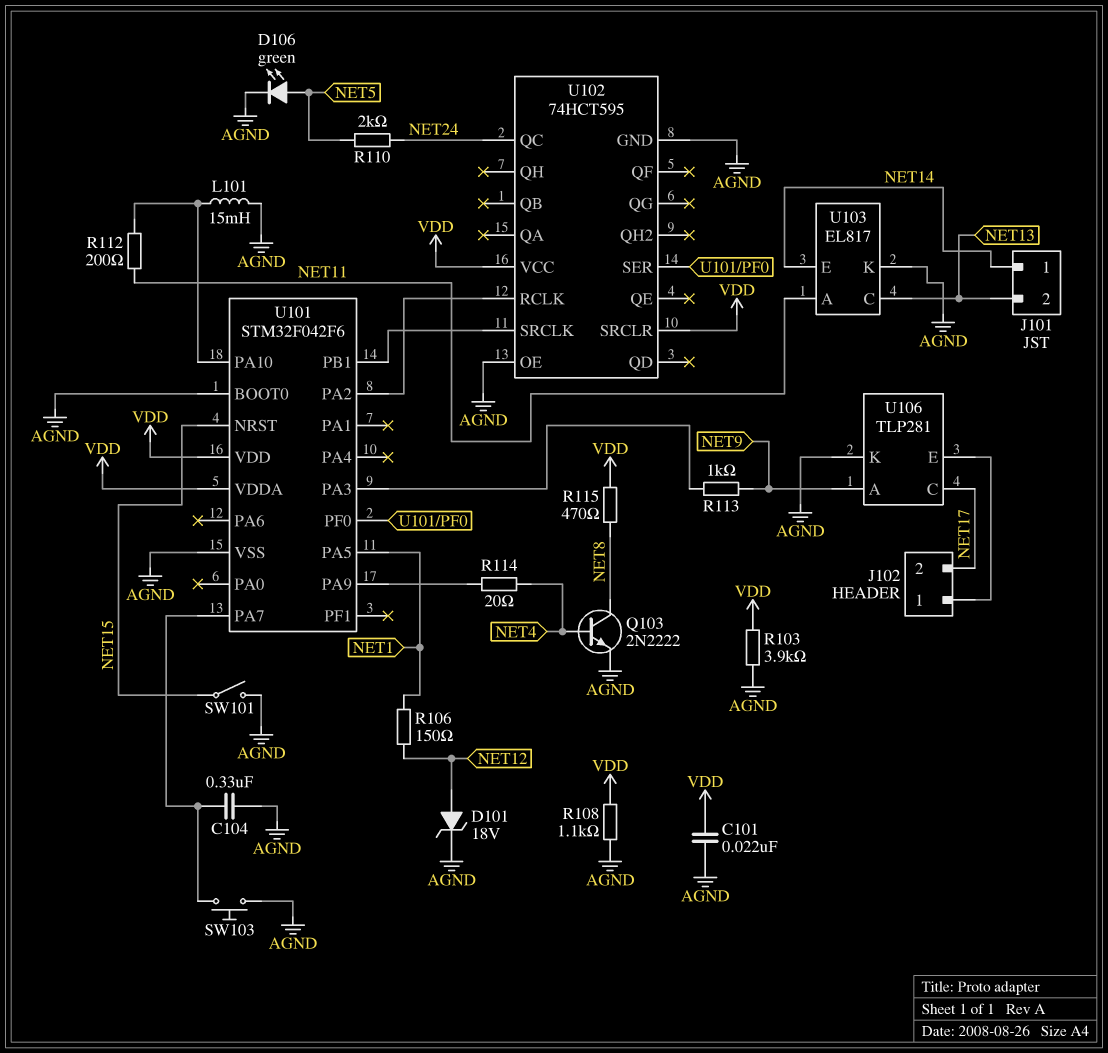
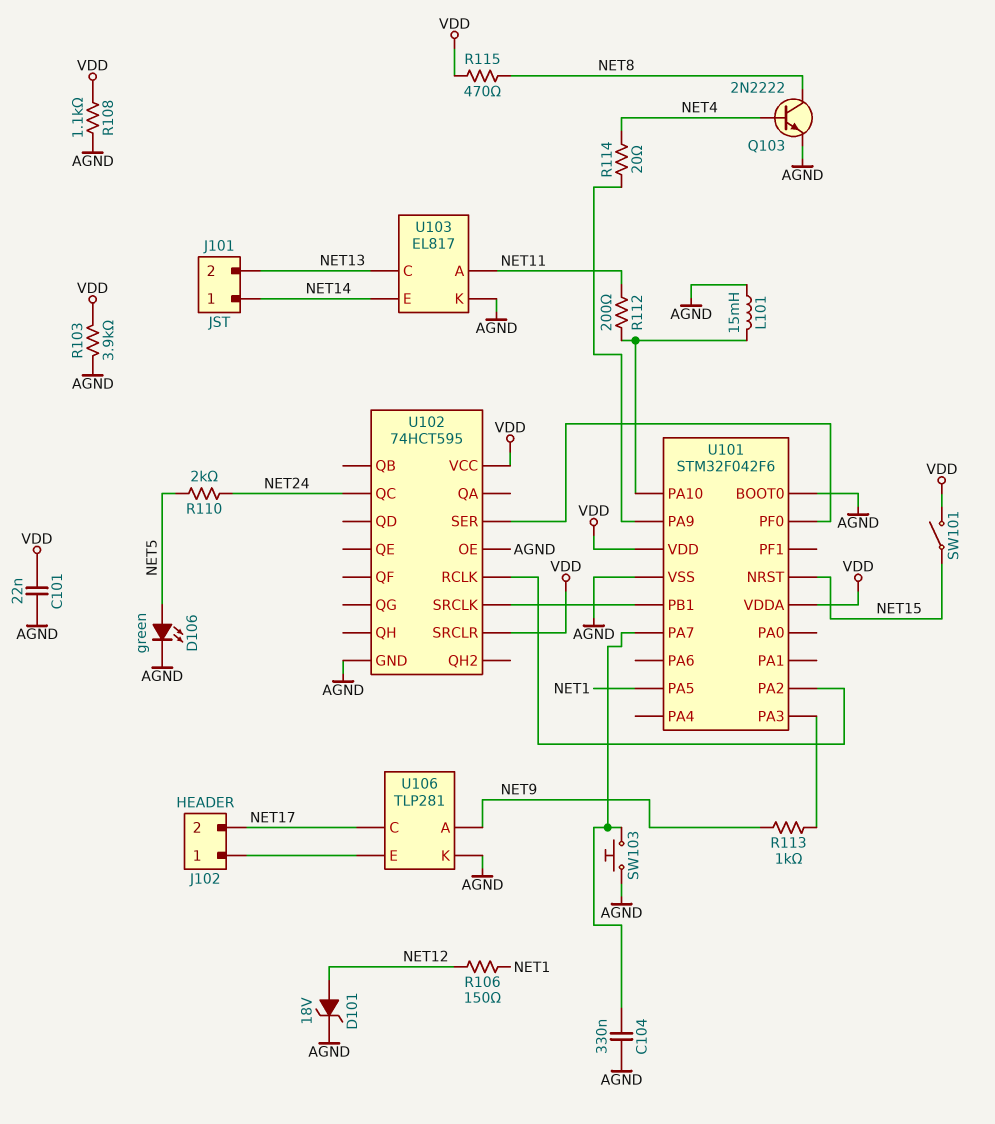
SW101: switch (AGND, NET15) -> switch (NET15, VDD)

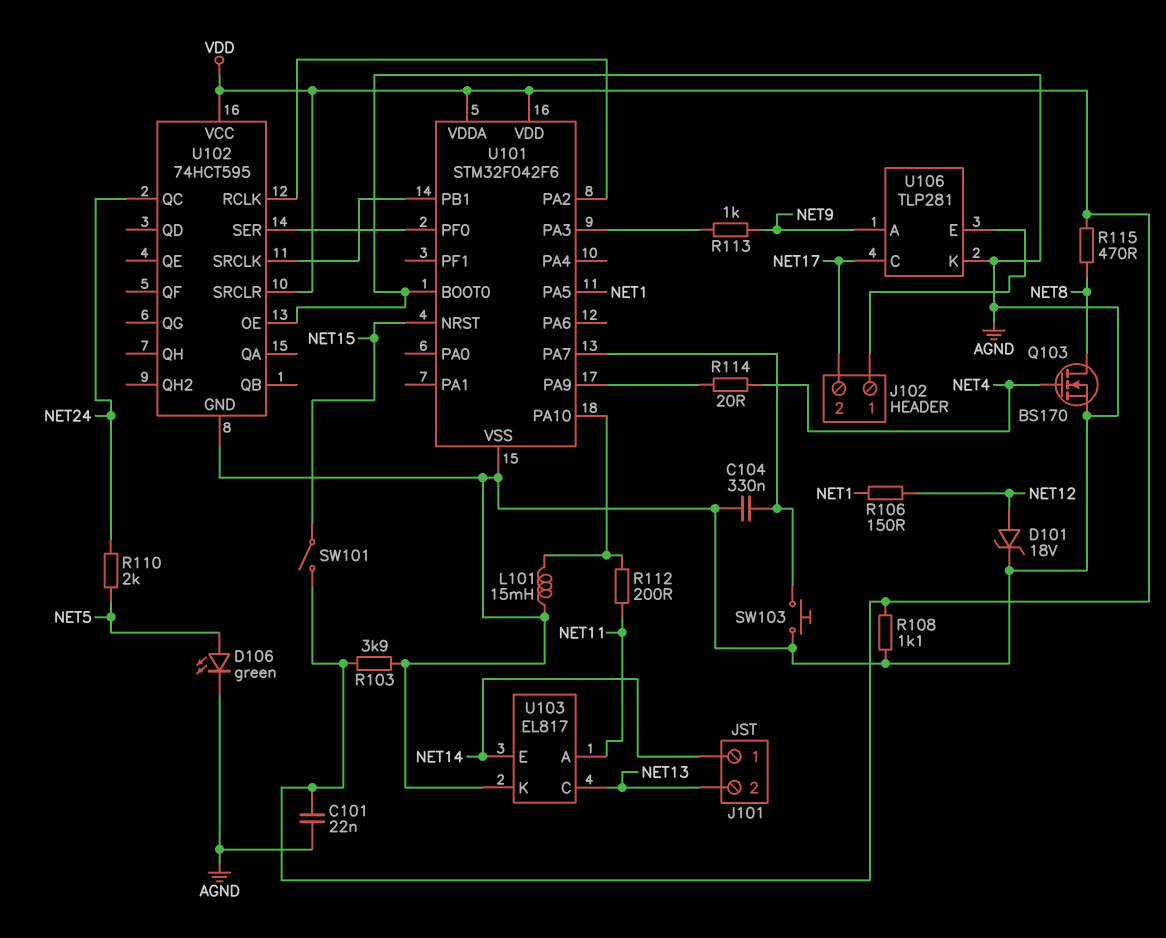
Q103: NPN 2N2222 (B NET4, C NET8, E AGND) -> NMOS BS170 (G NET4, D NET8, S AGND)

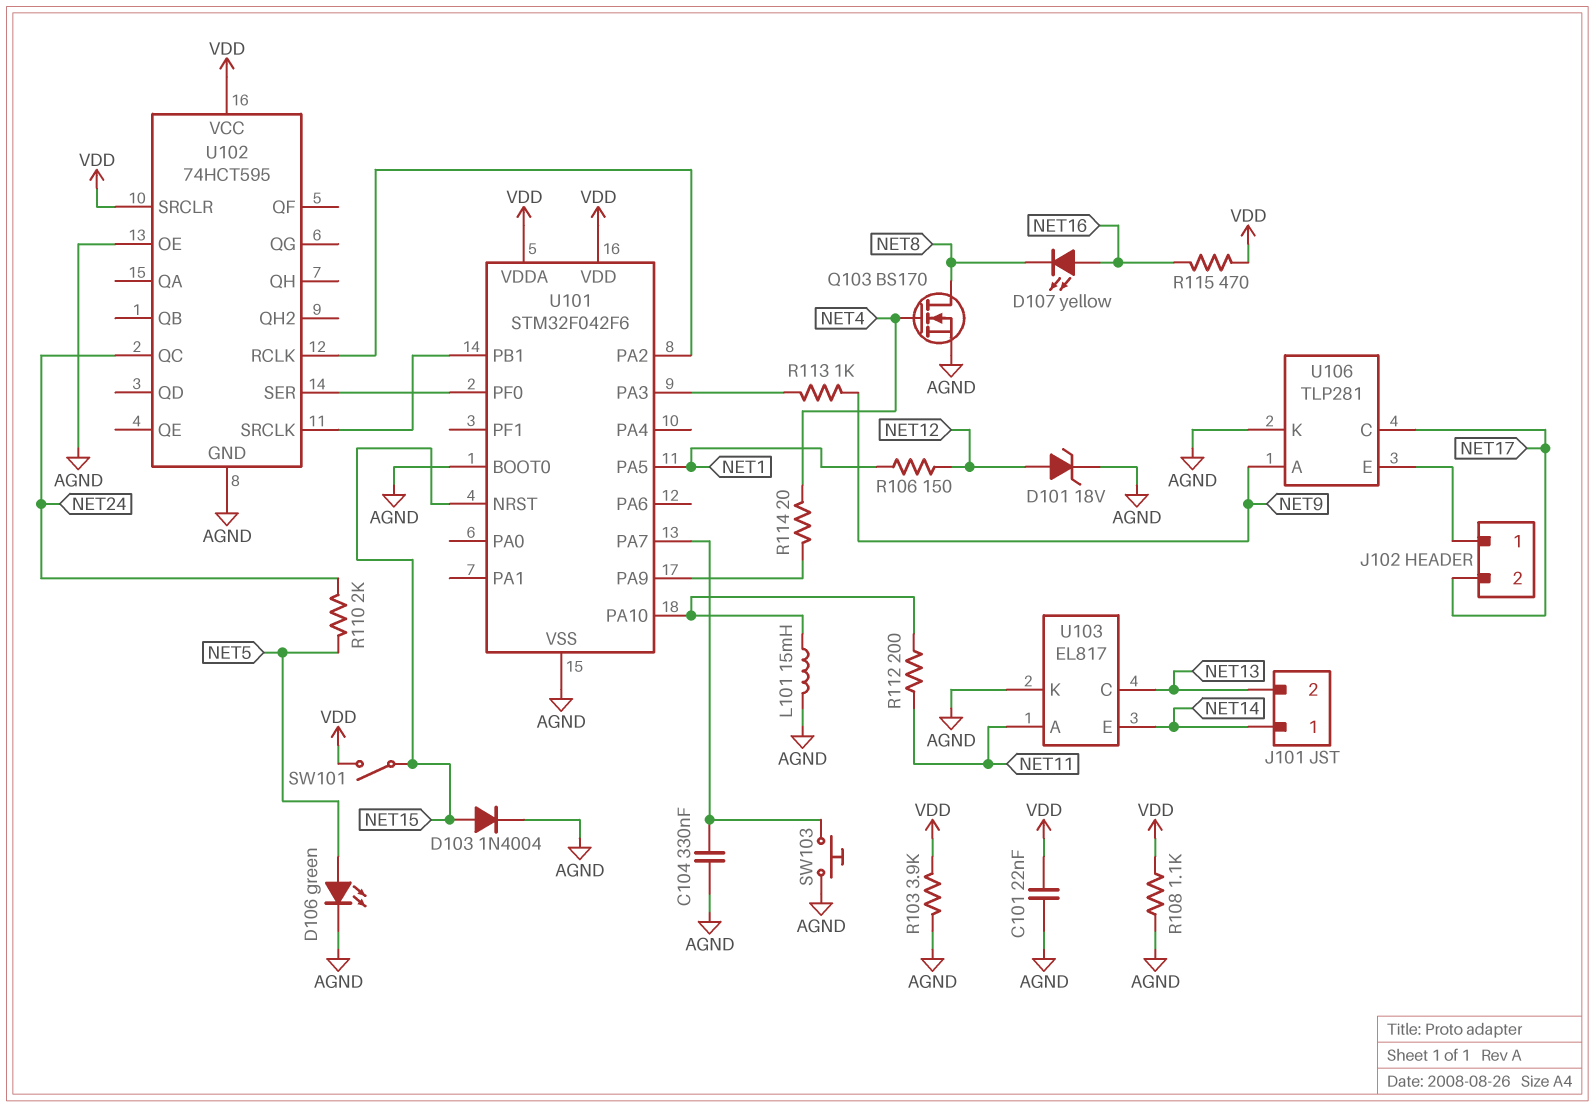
D103: none -> diode 1N4004 (A NET15, K AGND)
D107: none -> LED yellow (A NET16, K NET8)
R115: 470 (NET8, VDD) -> 470 (NET16, VDD)

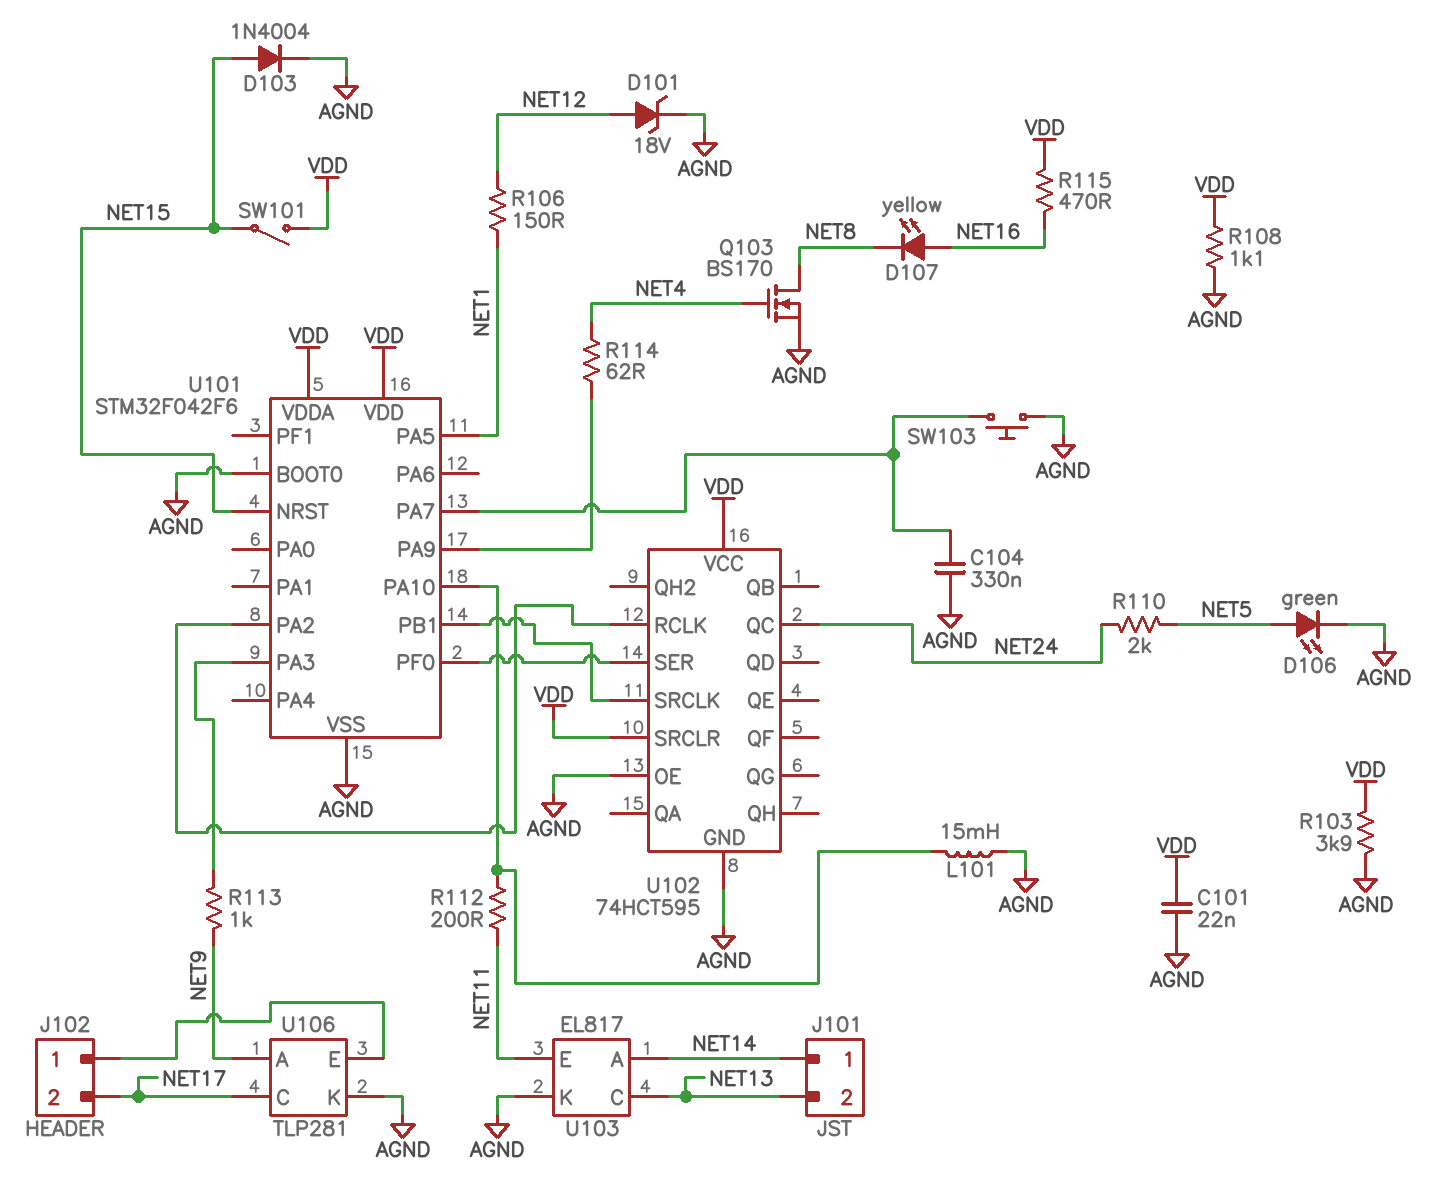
R114: 20 (NET4, U101/PA9) -> 62 (NET4, U101/PA9)
U103 pin A: NET11 -> NET14
U103 pin E: NET14 -> NET11

